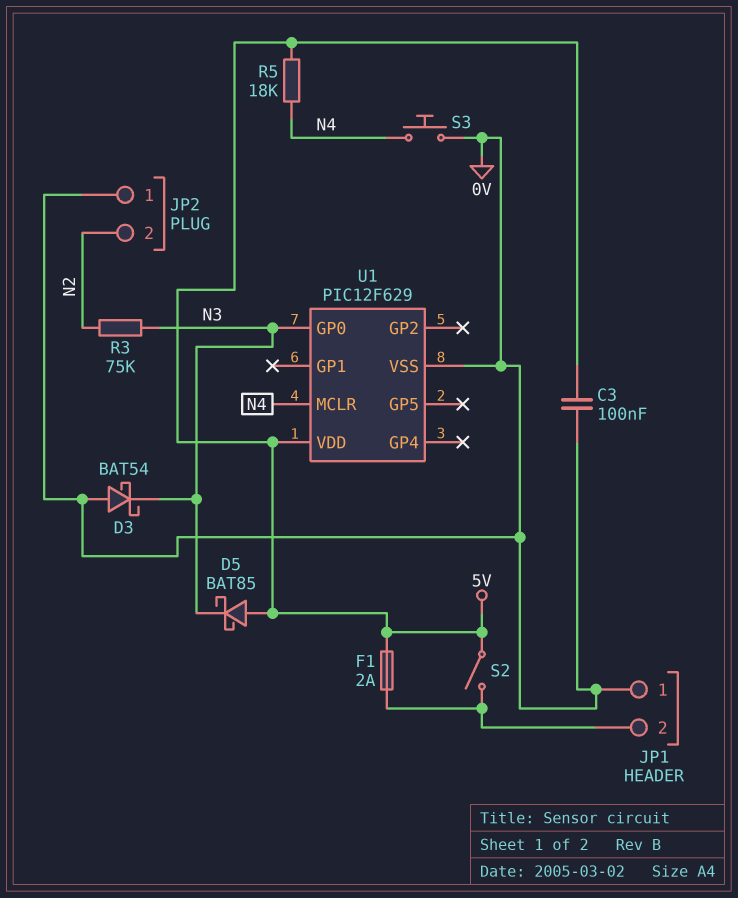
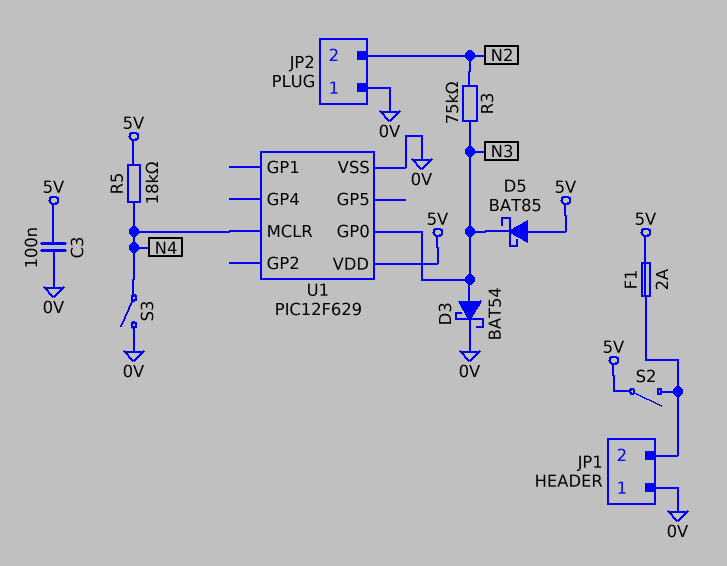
D3: schottky BAT54 (A 0V, K N3) -> schottky BAT54 (A N3, K 0V)
S3: button (0V, N4) -> switch (0V, N4)

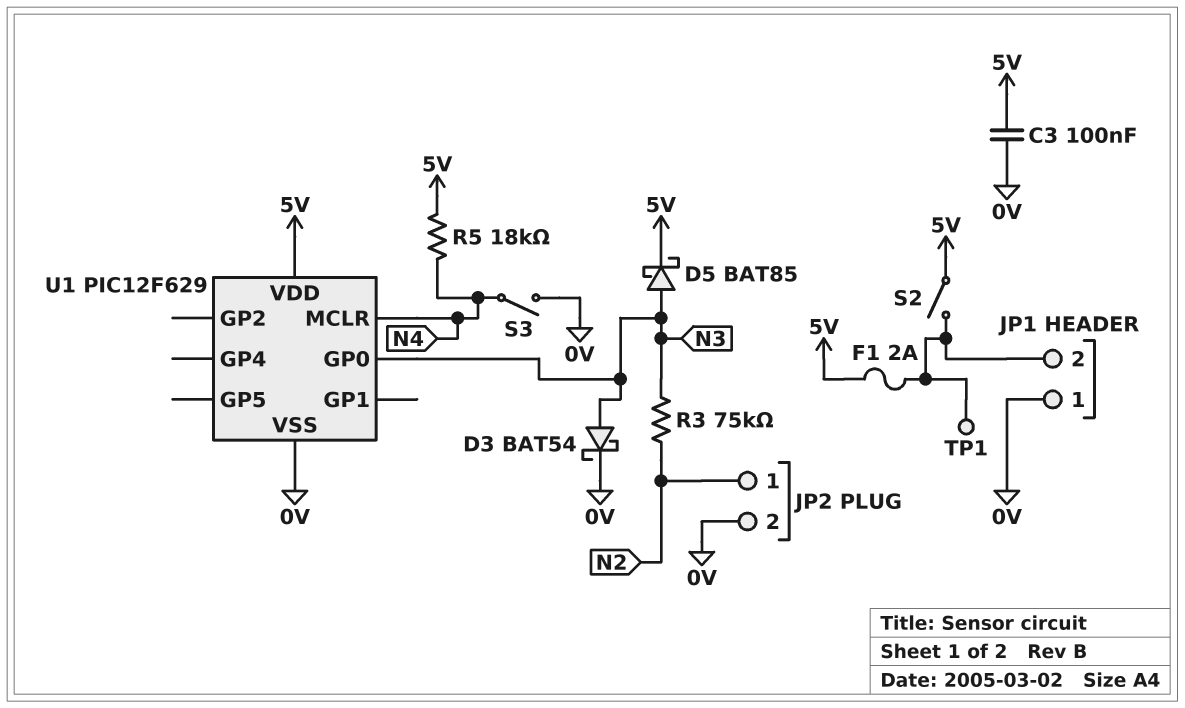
D5: schottky BAT85 (A 5V, K N3) -> schottky BAT85 (A N3, K 5V)
JP2 pin 1: 0V -> N2
JP2 pin 2: N2 -> 0V
TP1: none -> test point (JP1/2)

